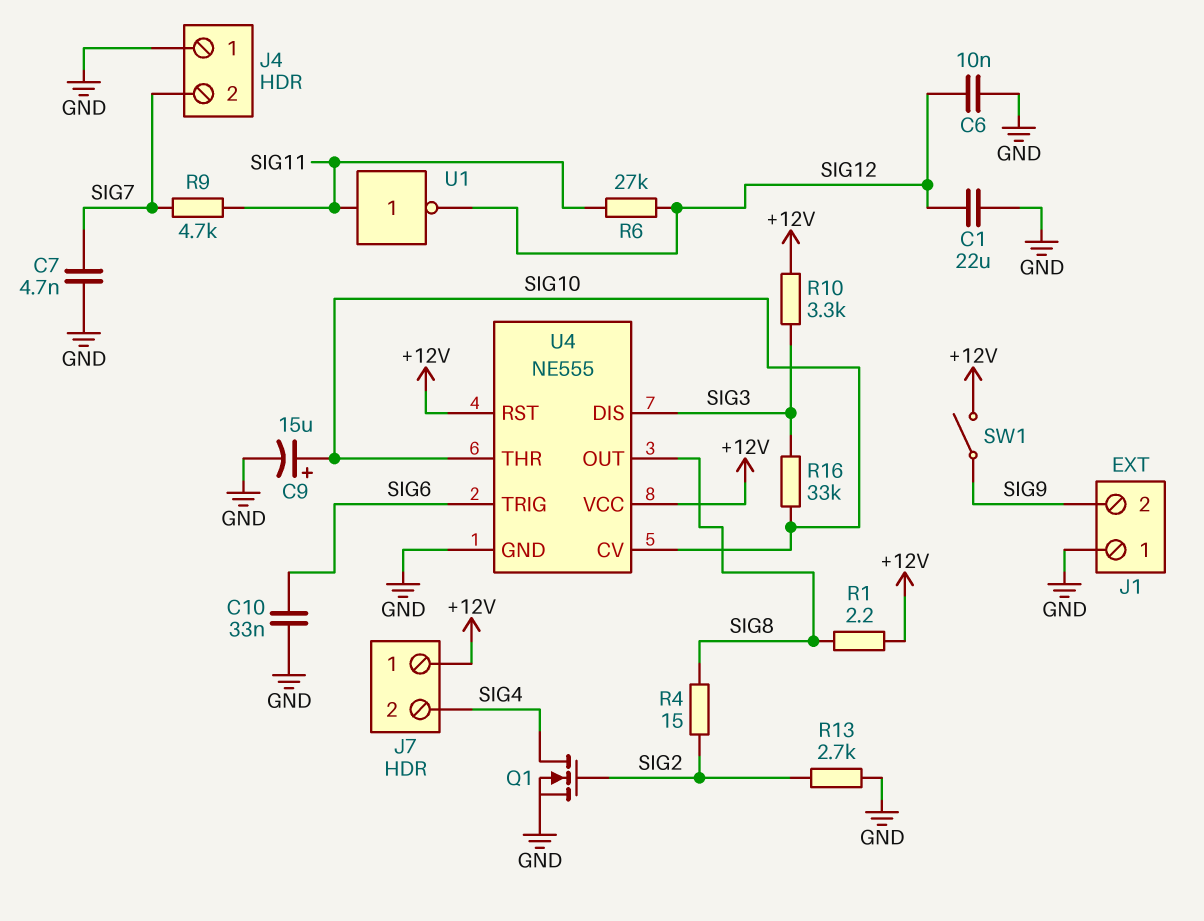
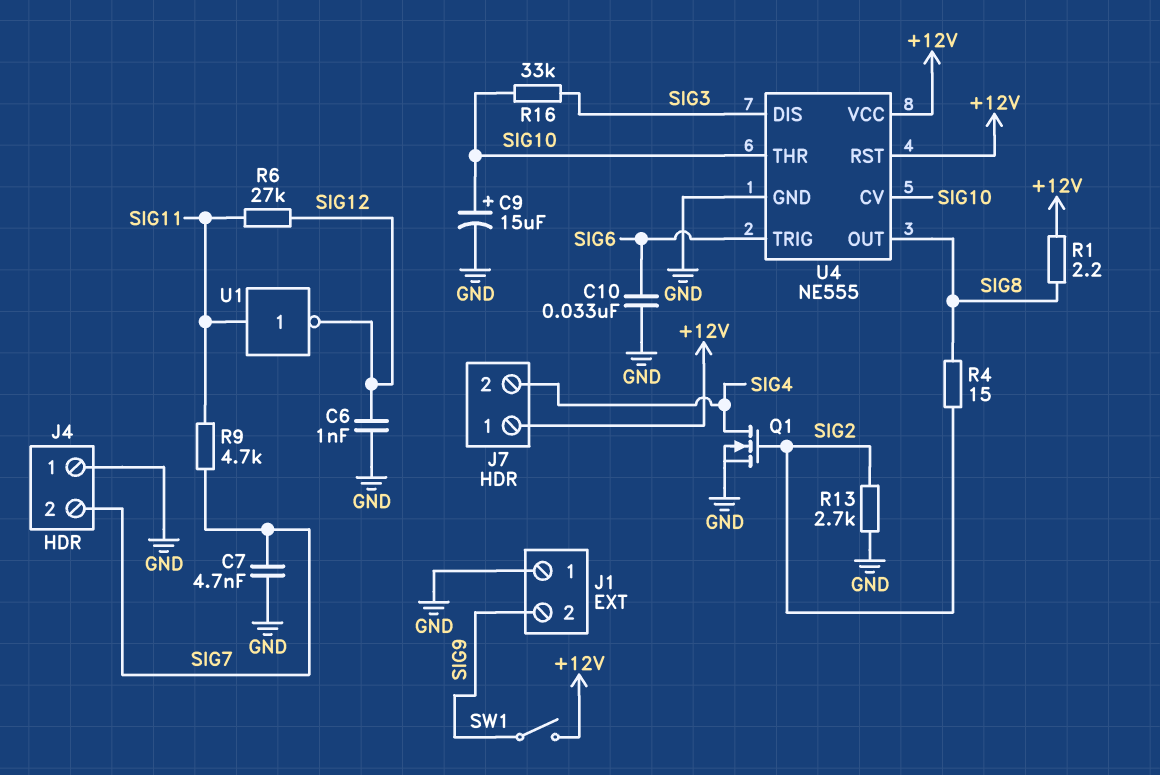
C1: 22uF (GND, SIG12) -> none
C6: 10nF (GND, SIG12) -> 1nF (GND, SIG12)
R10: 3.3k (+12V, SIG3) -> none

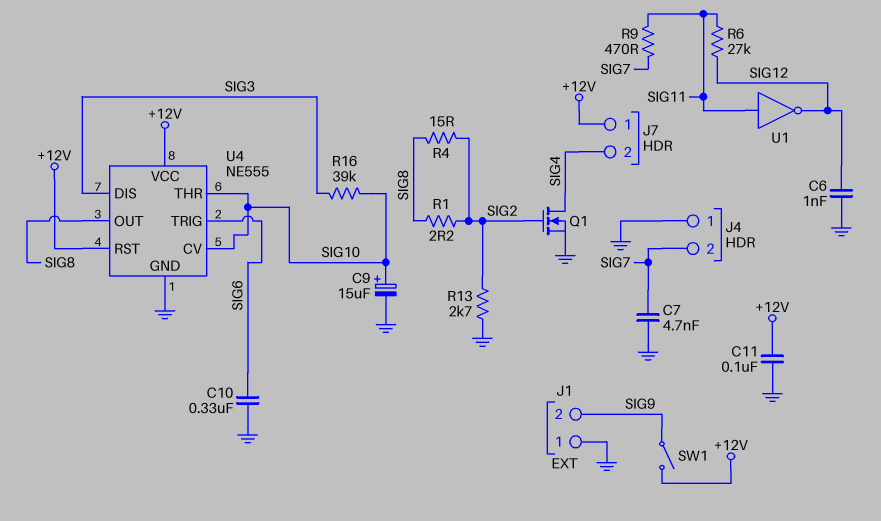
C10: 33nF (GND, SIG6) -> 330nF (GND, SIG6)
C11: none -> 100nF (+12V, GND)
R1: 2.2 (+12V, SIG8) -> 2.2 (SIG2, SIG8)
R9: 4.7k (SIG7, SIG11) -> 470 (SIG7, SIG11)
R16: 33k (SIG3, SIG10) -> 39k (SIG3, SIG10)

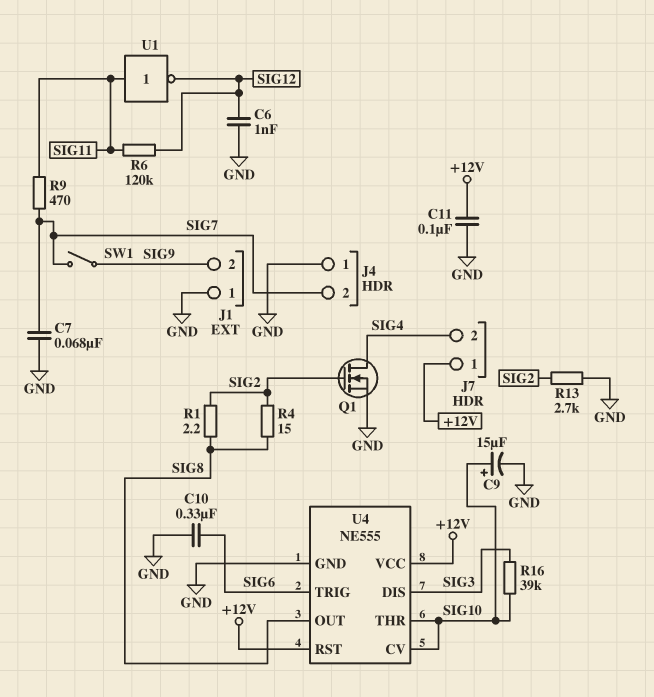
C7: 4.7nF (GND, SIG7) -> 68nF (GND, SIG7)
R6: 27k (SIG11, SIG12) -> 120k (SIG11, SIG12)
SW1: switch (+12V, SIG9) -> switch (SIG7, SIG9)

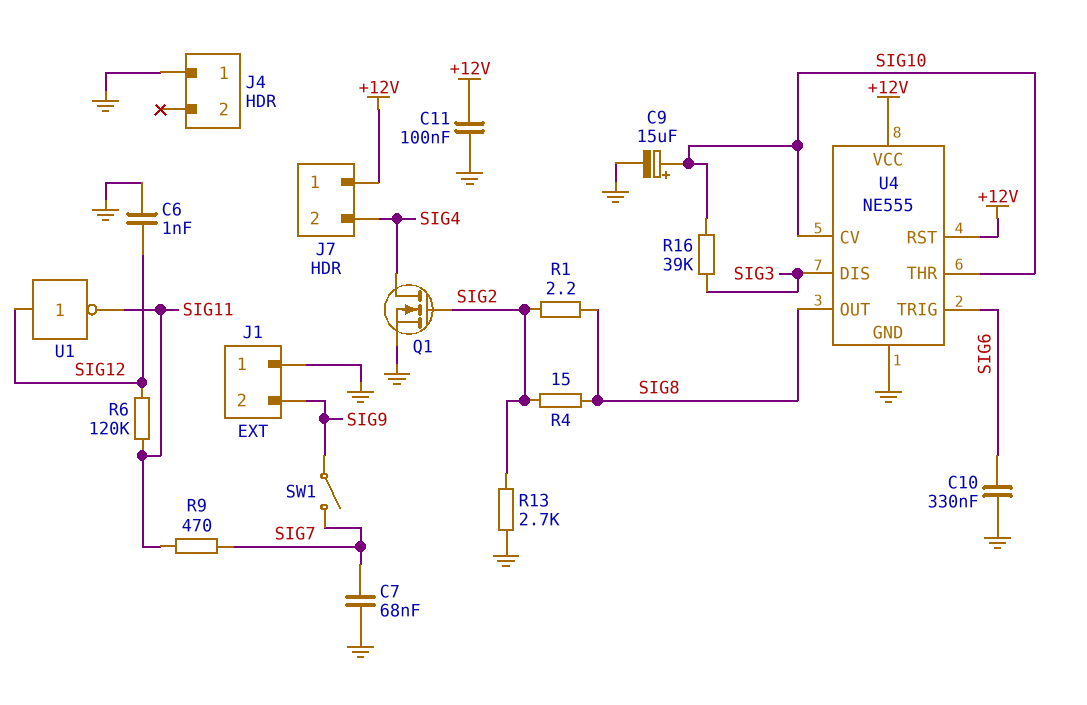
J4 pin 2: SIG7 -> none
U1: NOT (in SIG11, out SIG12) -> NOT (in SIG12, out SIG11)

